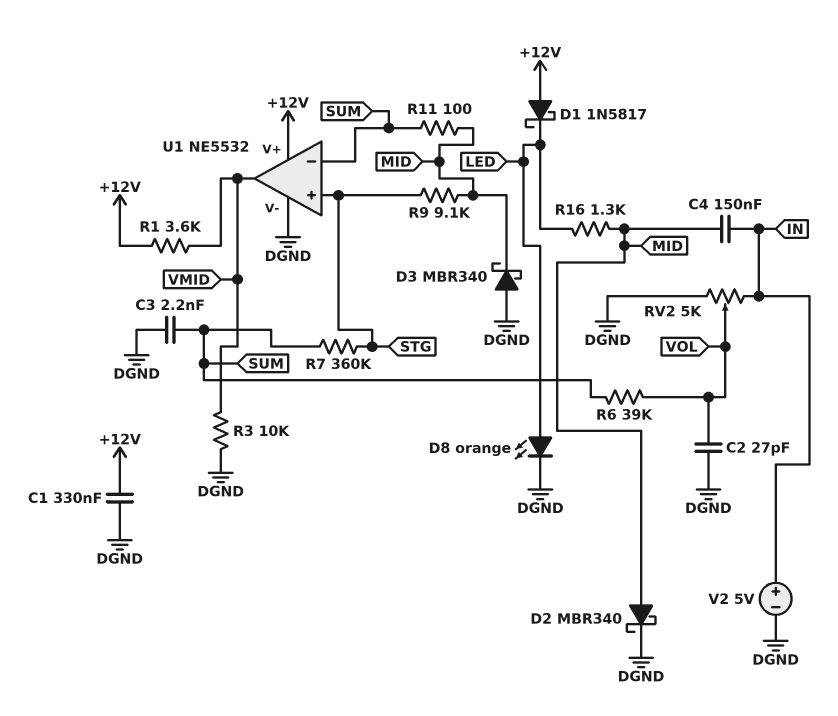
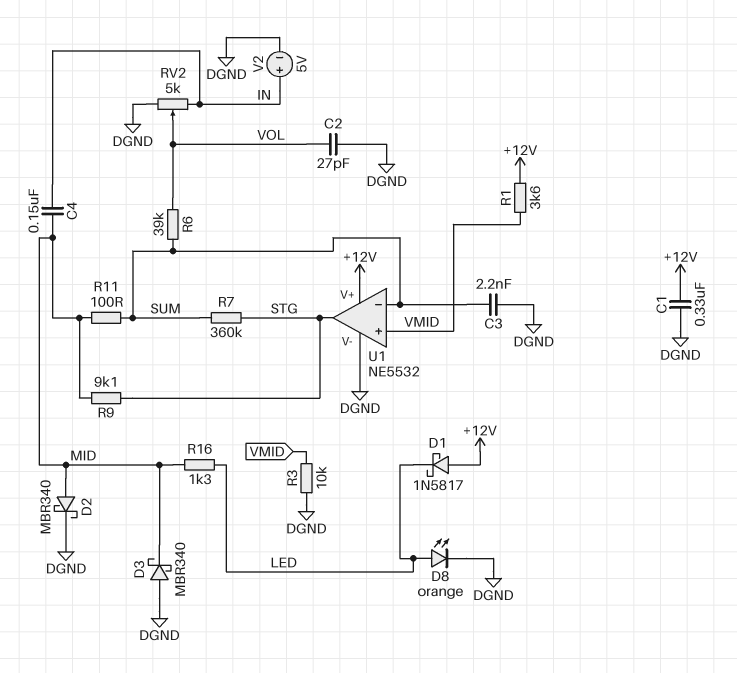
U1 pin in+: STG -> VMID
U1 pin out: VMID -> STG

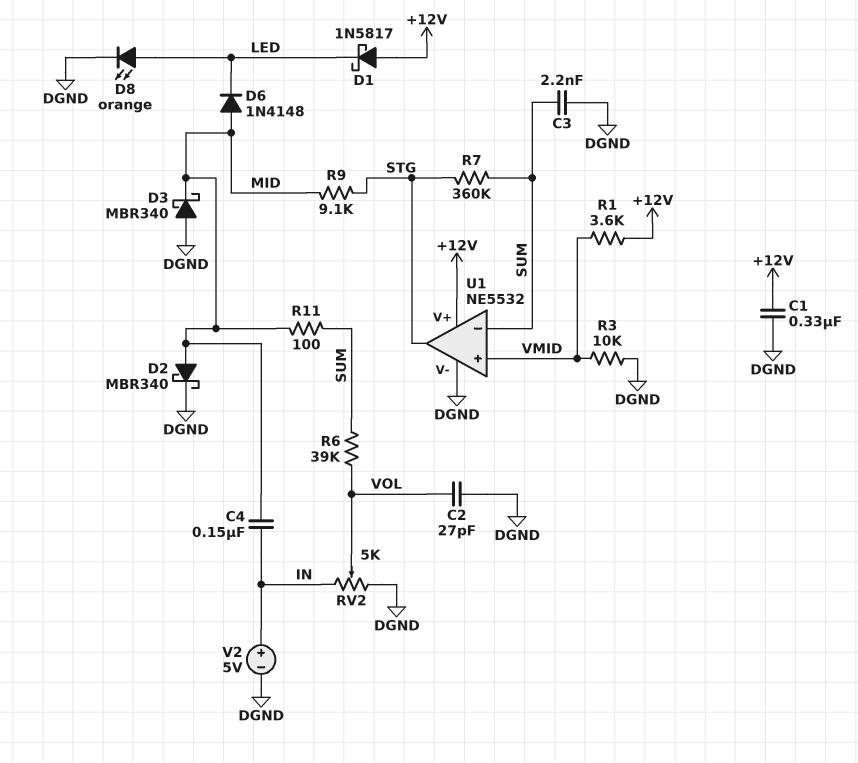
D6: none -> diode 1N4148 (A MID, K LED)
R16: 1.3k (LED, MID) -> none

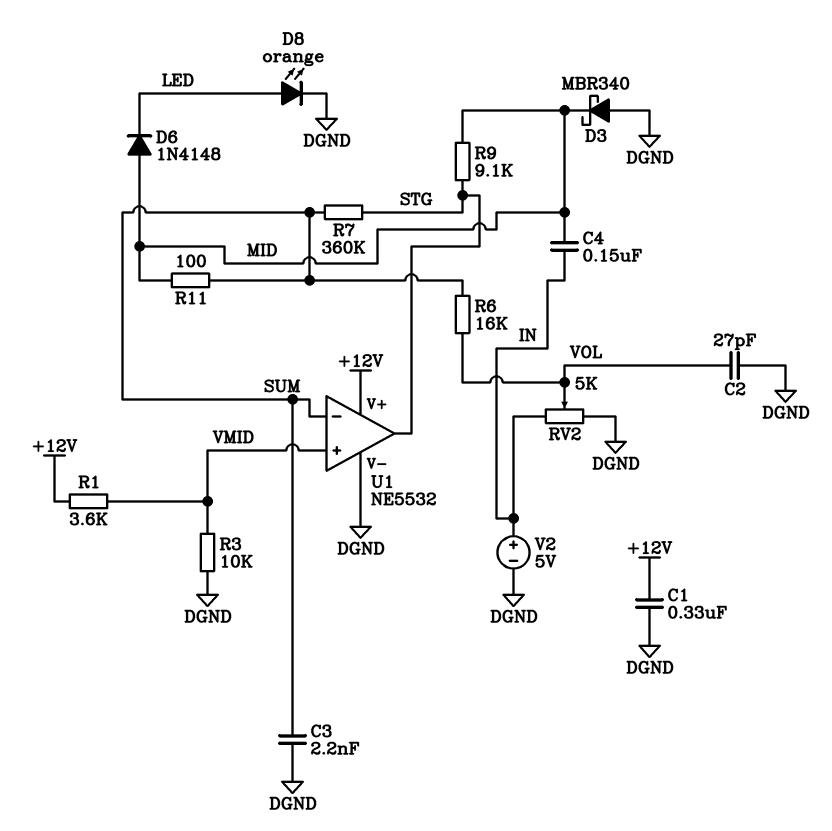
D1: schottky 1N5817 (A +12V, K LED) -> none
D2: schottky MBR340 (A MID, K DGND) -> none
R6: 39k (SUM, VOL) -> 16k (SUM, VOL)

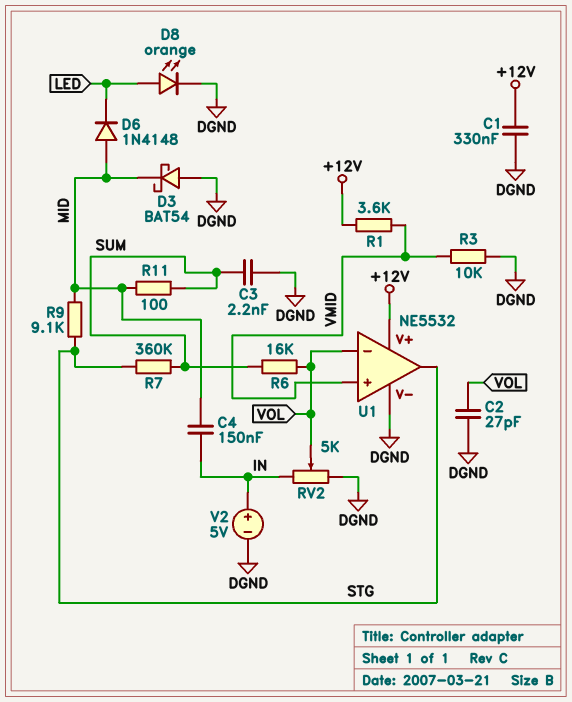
D3: schottky MBR340 (A DGND, K MID) -> schottky BAT54 (A DGND, K MID)
U1 pin in-: SUM -> VOL

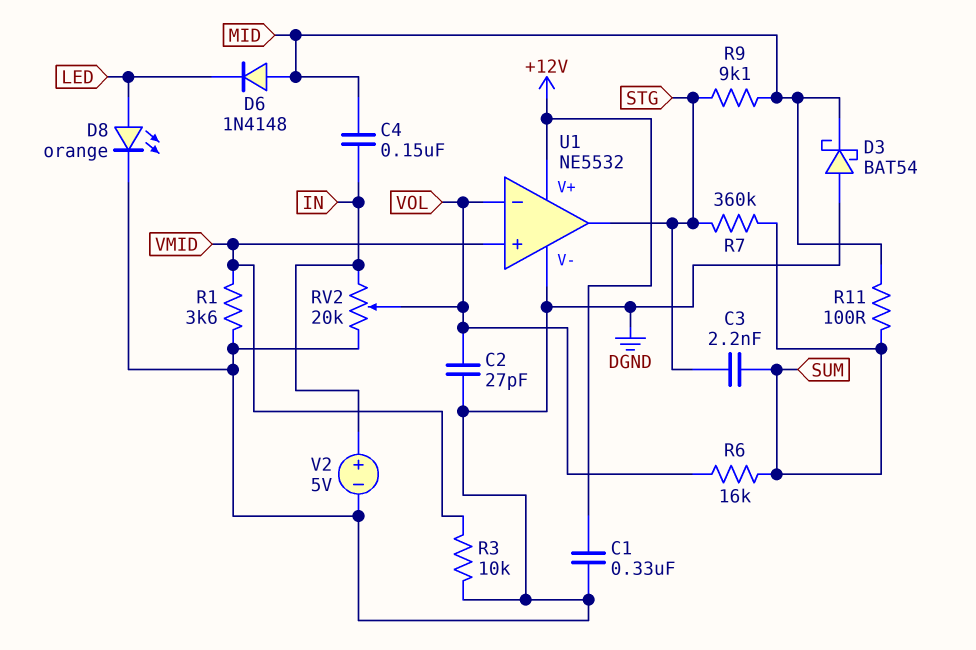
C3: 2.2nF (DGND, SUM) -> 2.2nF (STG, SUM)
R1: 3.6k (+12V, VMID) -> 3.6k (DGND, VMID)
RV2: 5k (DGND, IN, wiper VOL) -> 20k (DGND, IN, wiper VOL)

